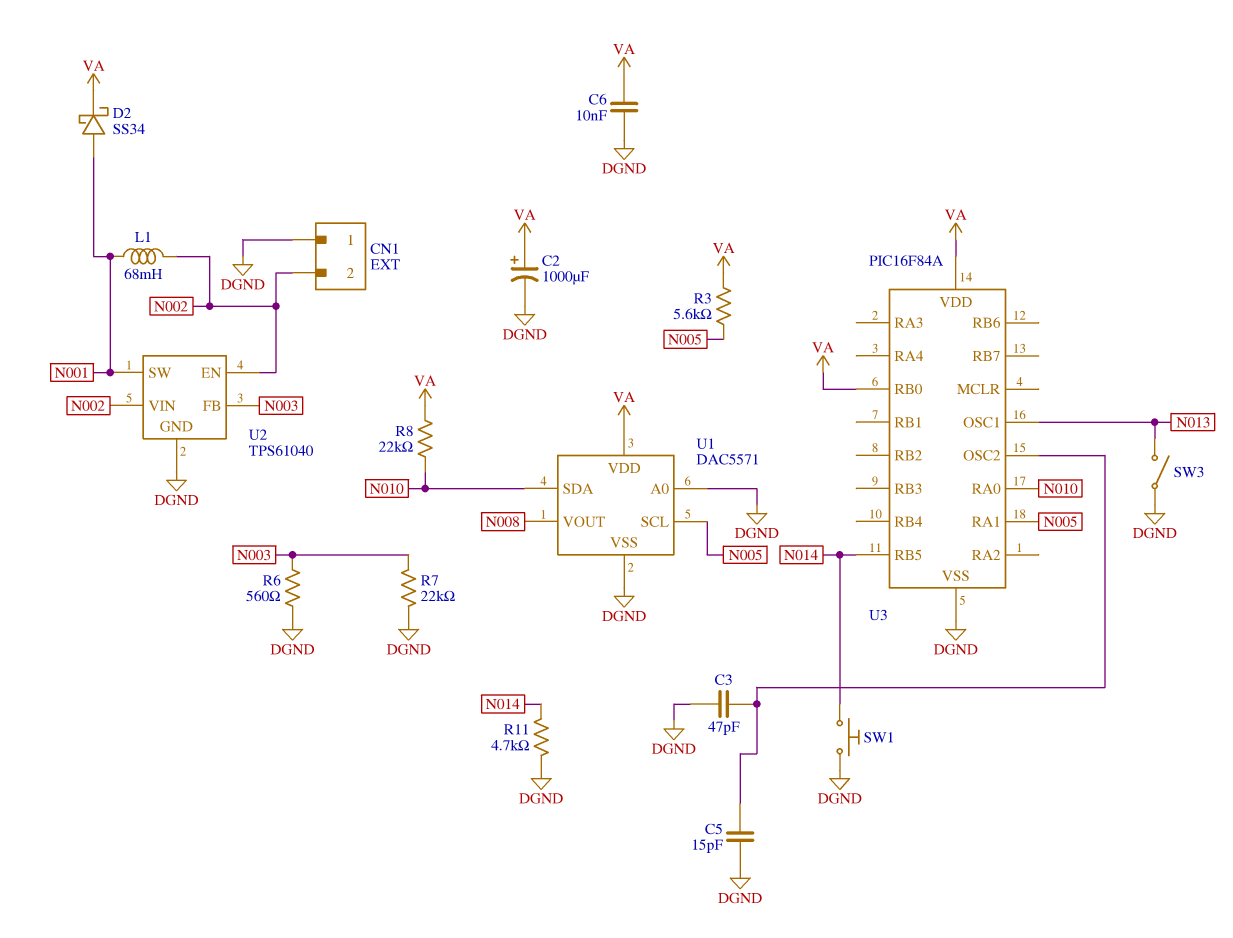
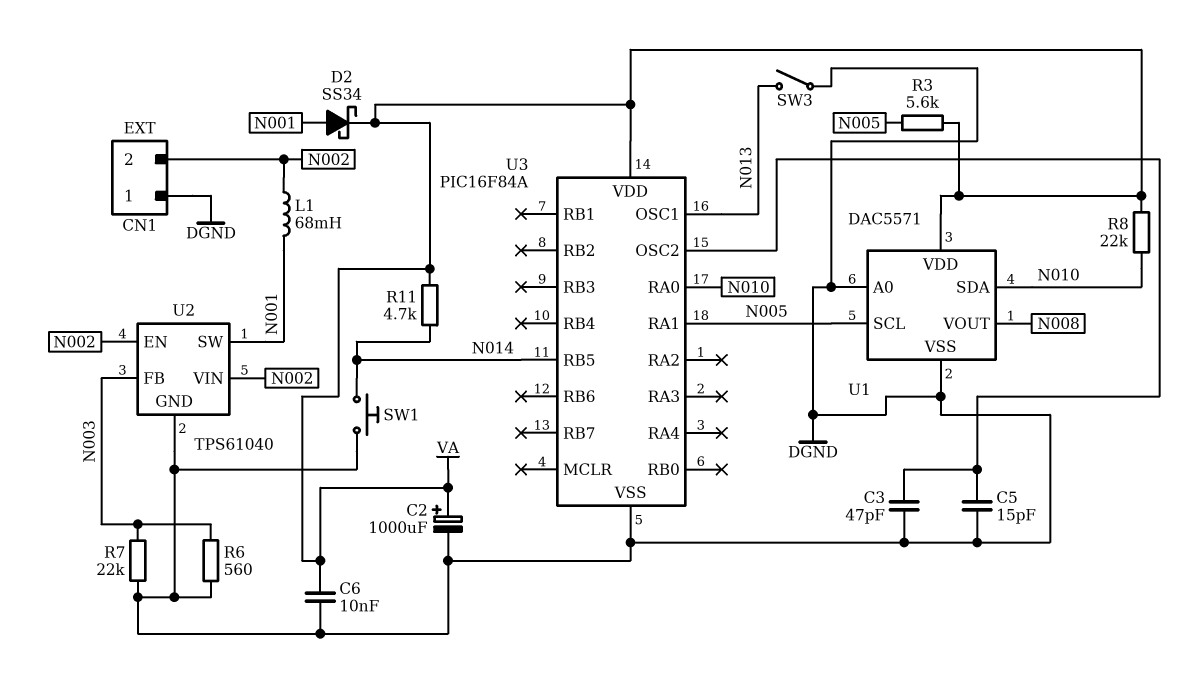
R11: 4.7k (DGND, N014) -> 4.7k (N014, VA)
U3 pin RB0: VA -> none

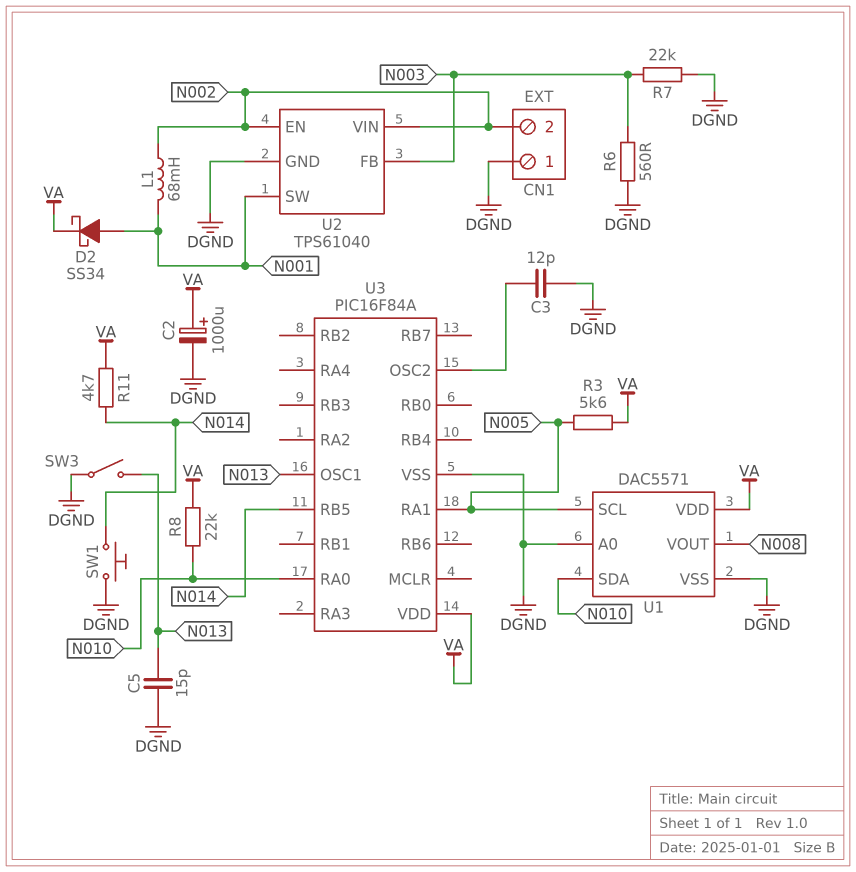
C3: 47pF (DGND, U3/OSC2) -> 12pF (DGND, U3/OSC2)
C5: 15pF (DGND, U3/OSC2) -> 15pF (DGND, N013)
C6: 10nF (DGND, VA) -> none

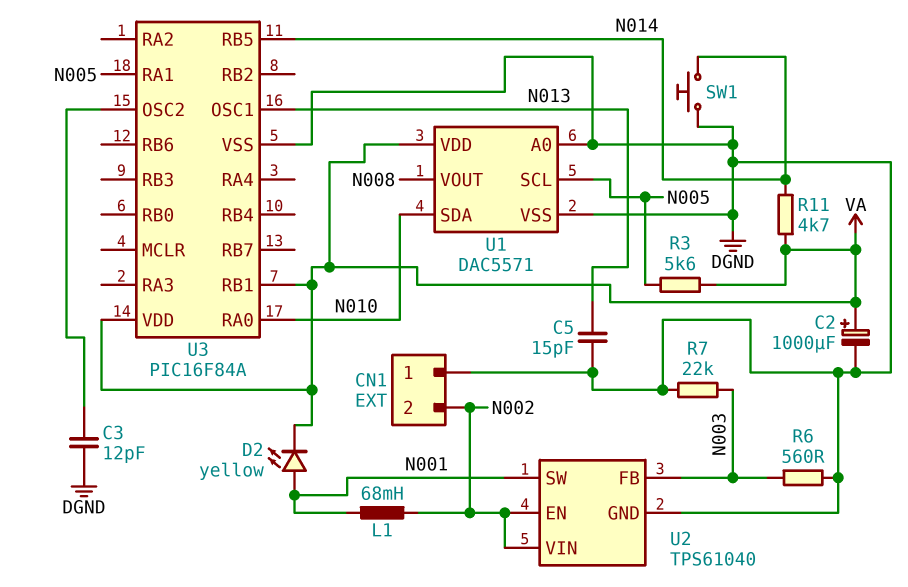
D2: schottky SS34 (A N001, K VA) -> LED yellow (A N001, K VA)
R8: 22k (N010, VA) -> none
SW3: switch (DGND, N013) -> none
U3 pin RB1: none -> VA

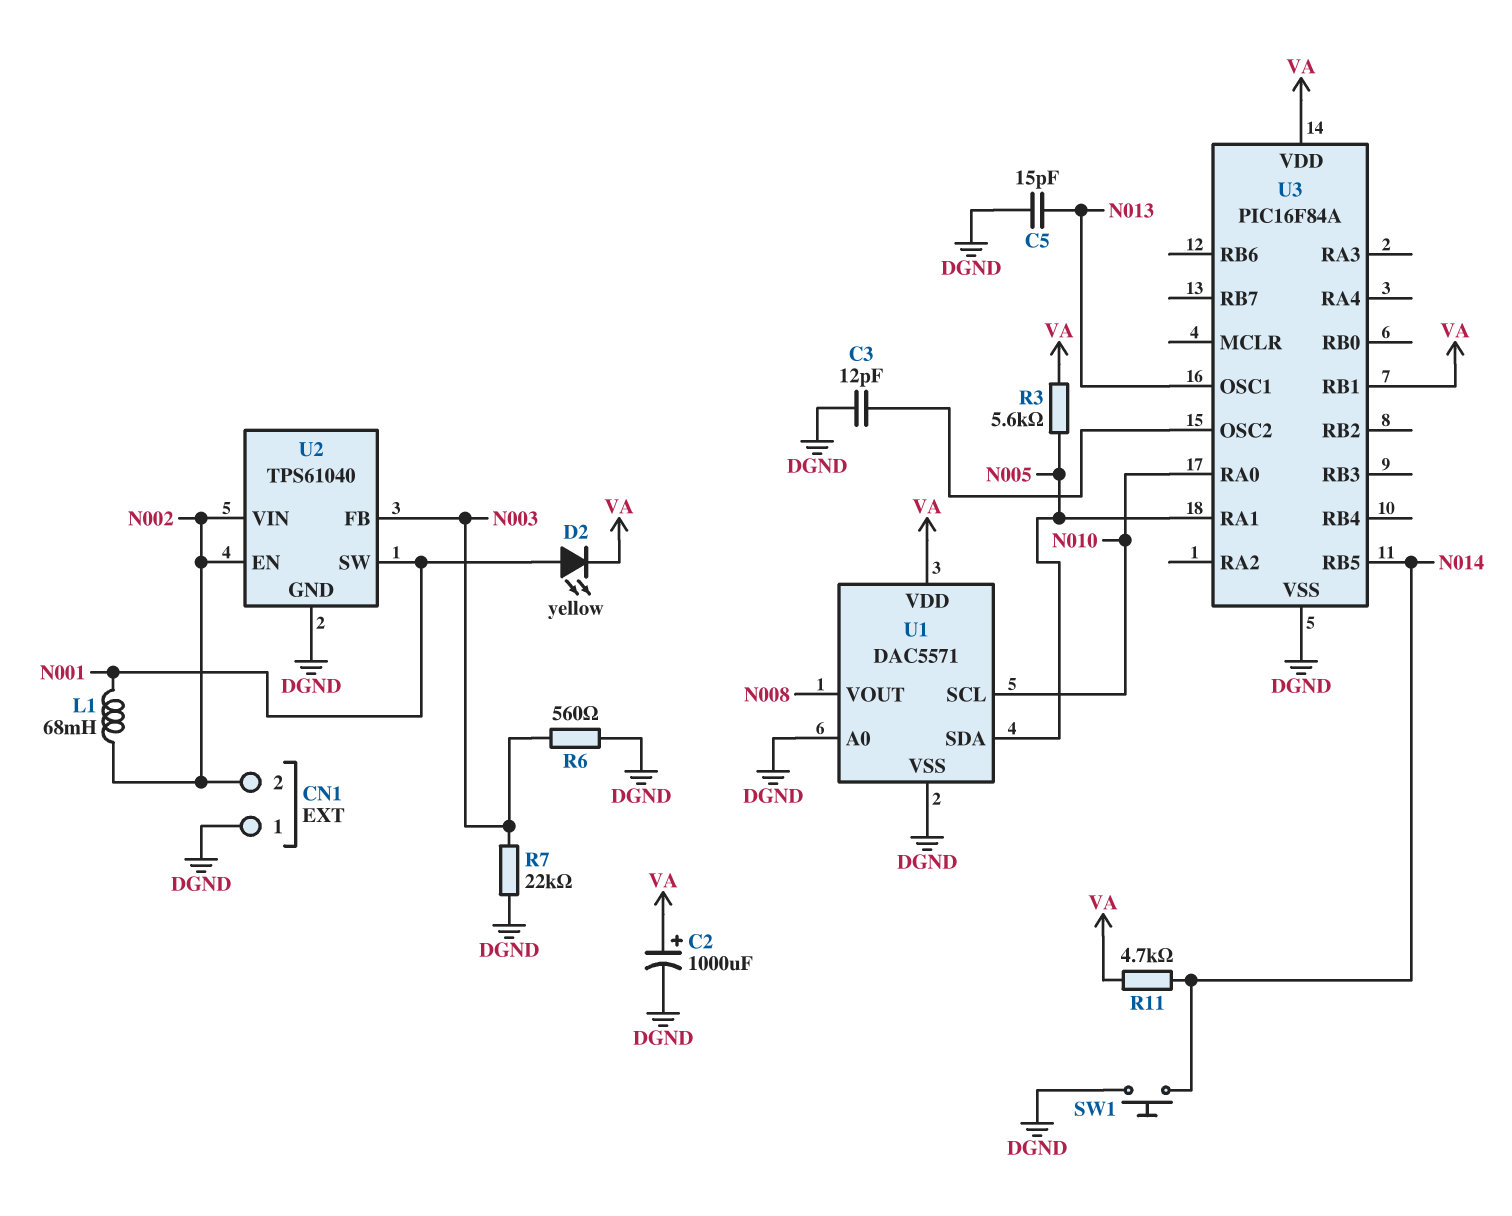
U1 pin SCL: N005 -> N010
U1 pin SDA: N010 -> N005

